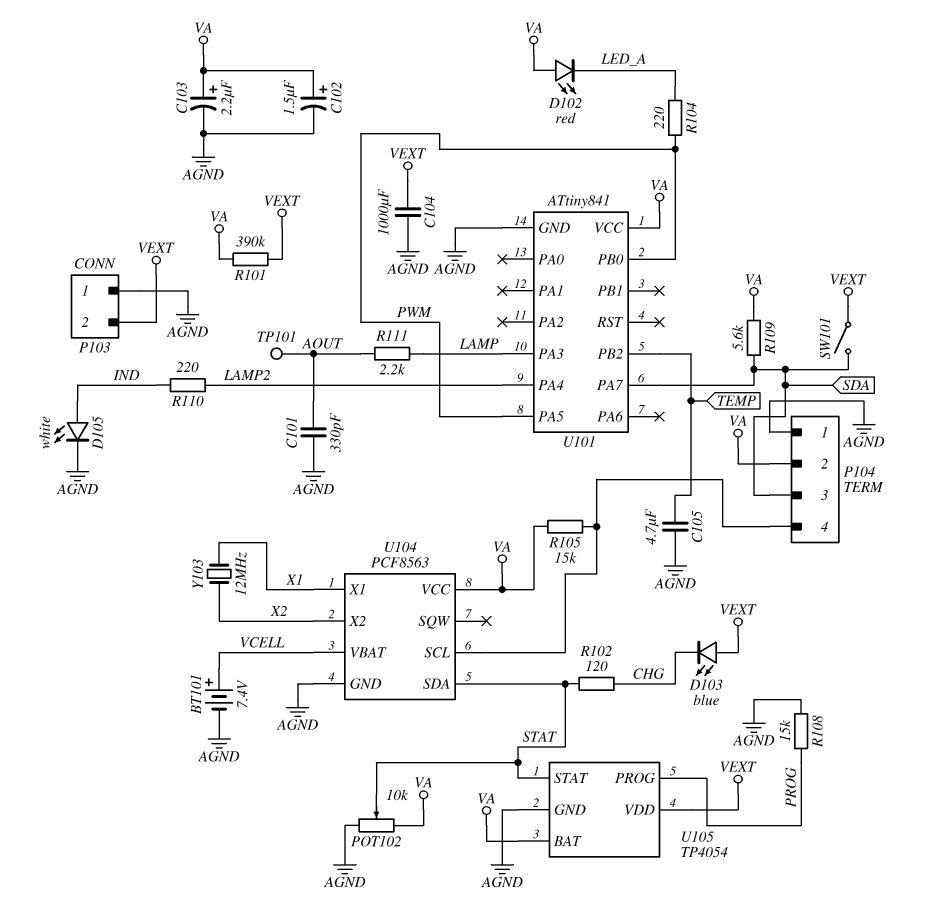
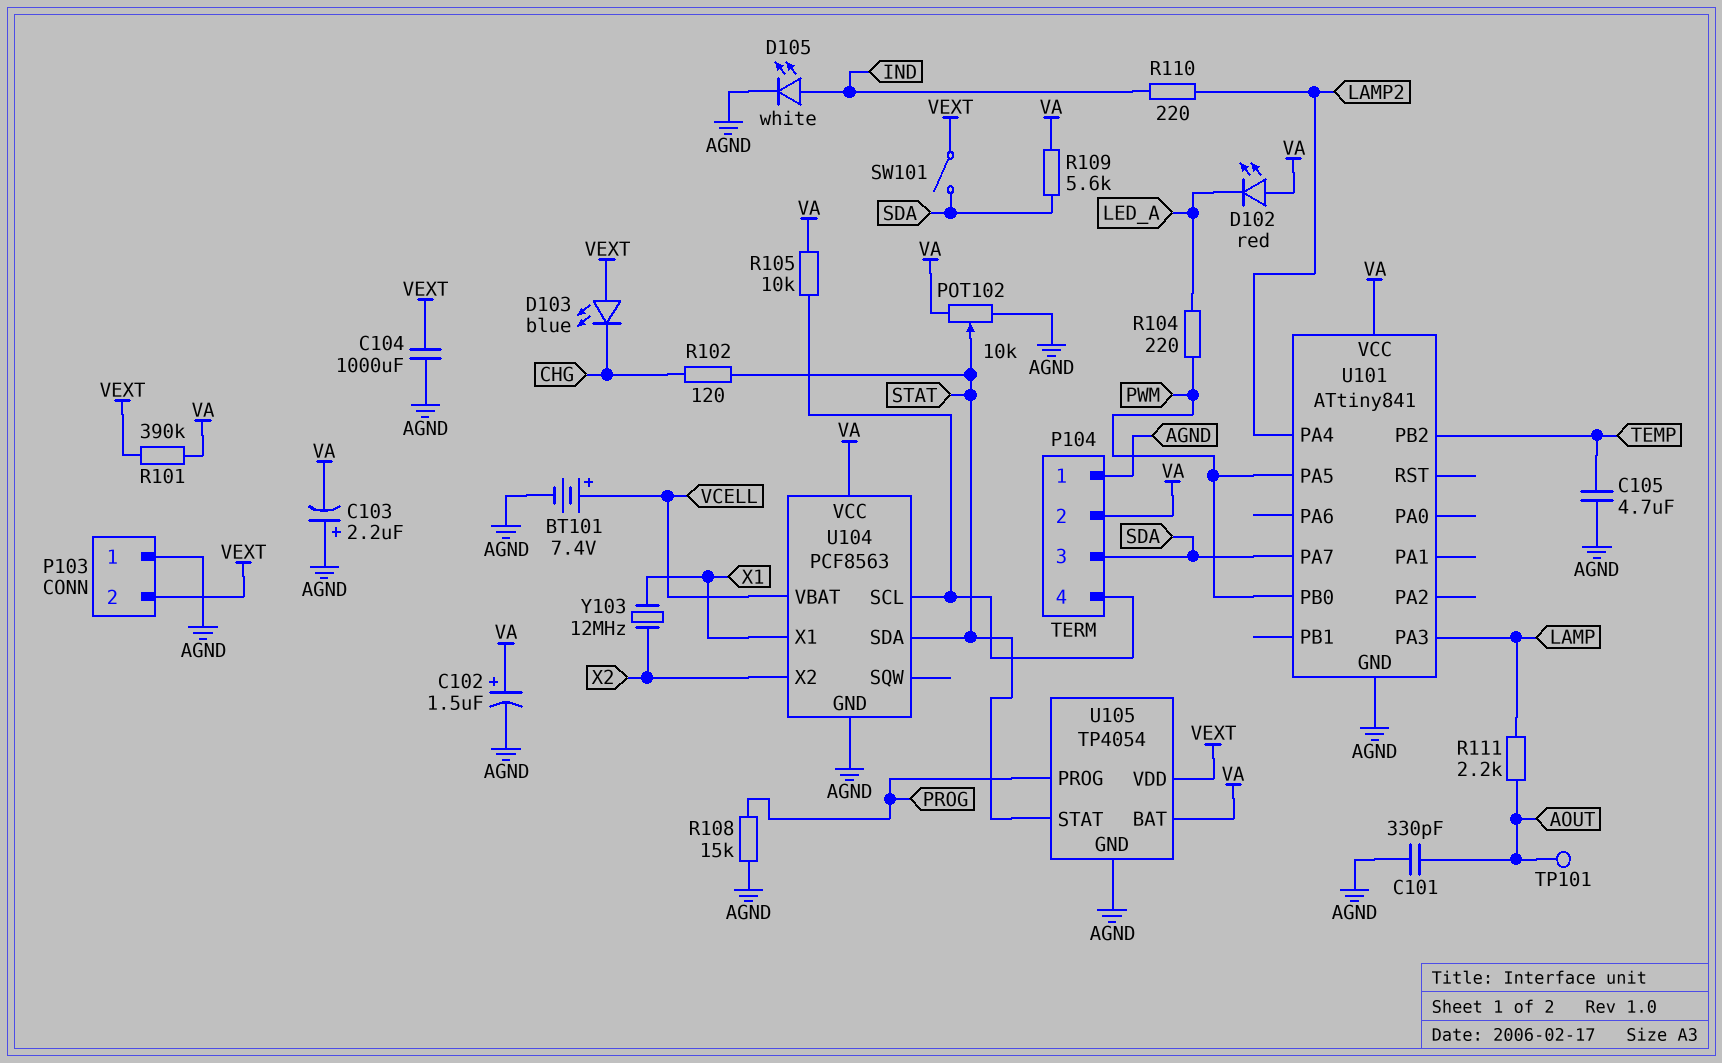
C103: 2.2uF (plus VA, minus AGND) -> 2.2uF (plus AGND, minus VA)
R105: 15k (P104/4, VA) -> 10k (P104/4, VA)

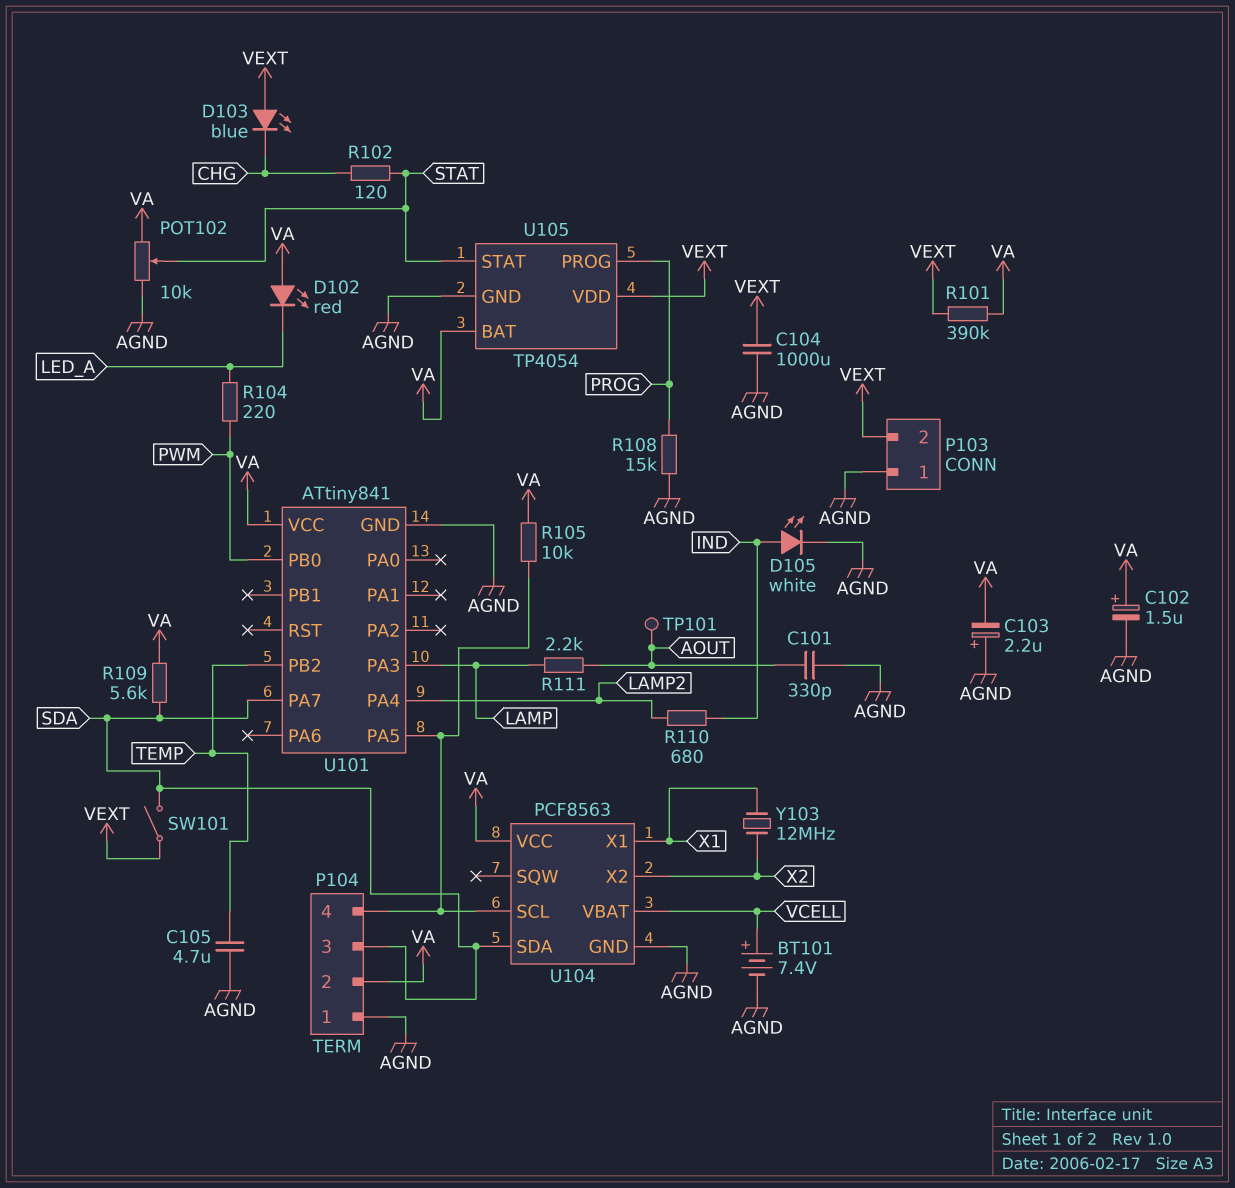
R110: 220 (IND, LAMP2) -> 680 (IND, LAMP2)
U101 pin PA5: PWM -> P104/4
U104 pin SDA: STAT -> SDA

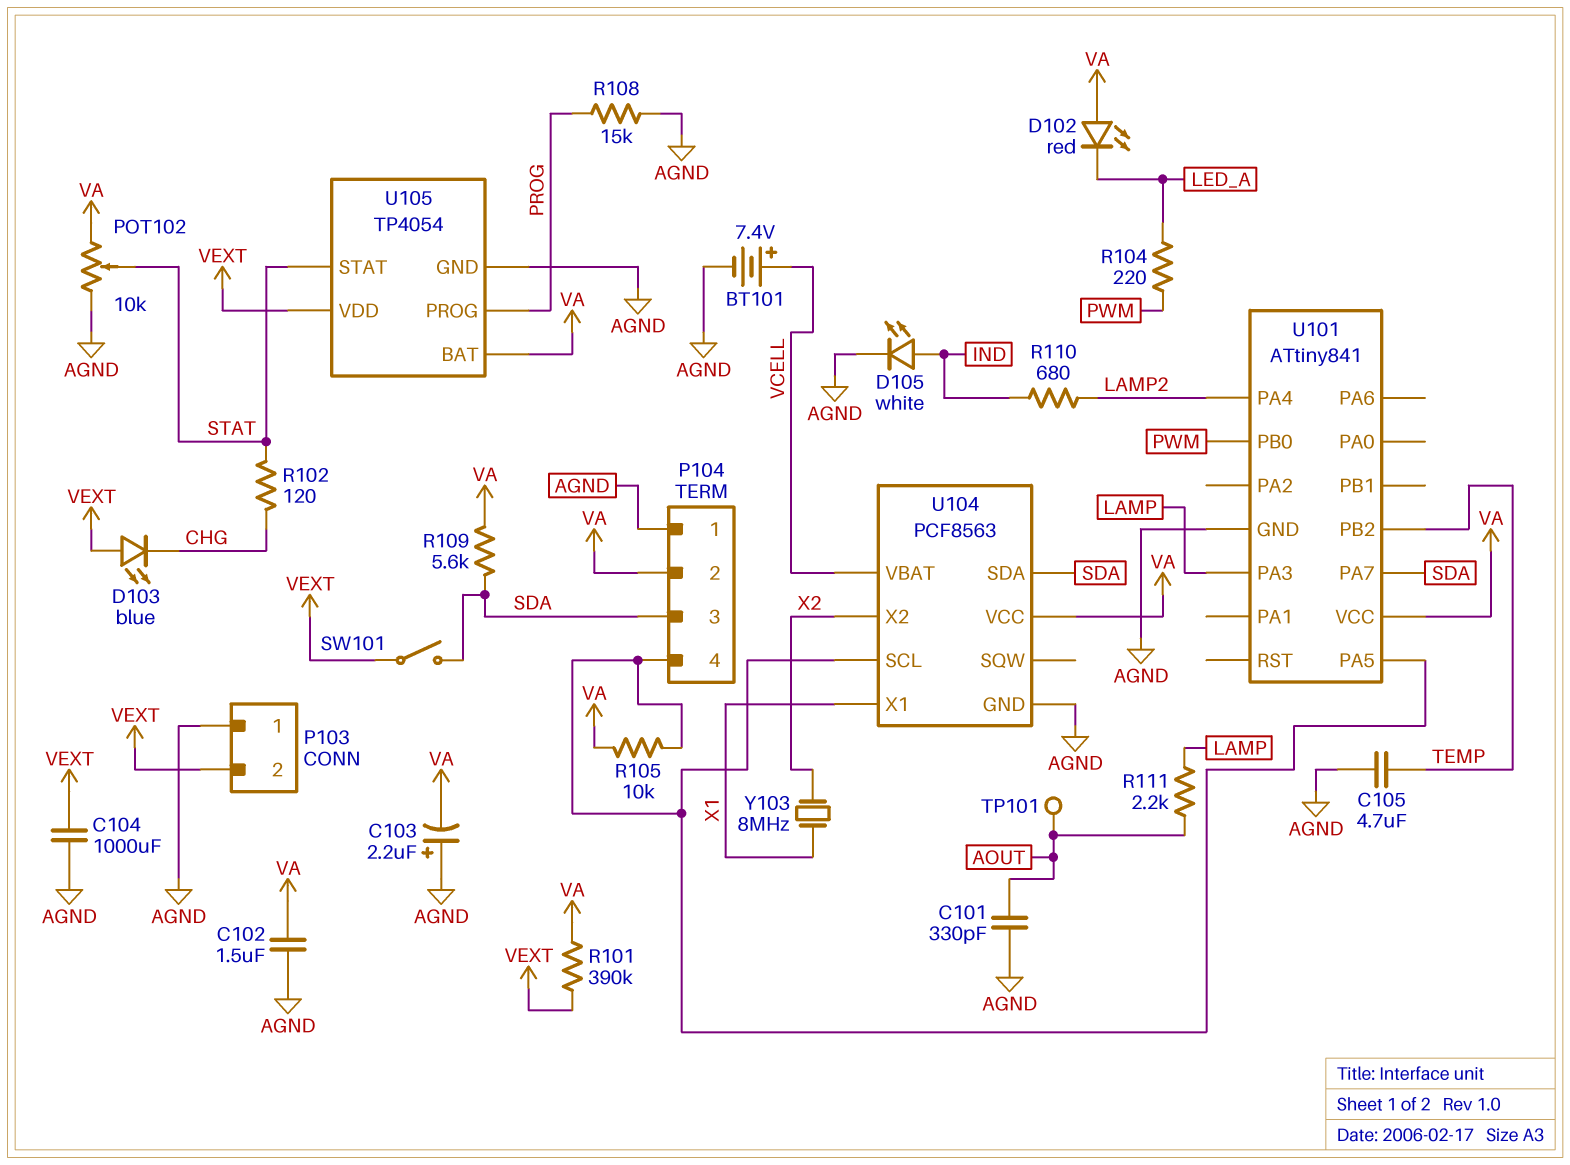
C102: 1.5uF (plus VA, minus AGND) -> 1.5uF (AGND, VA)
Y103: 12MHz (X1, X2) -> 8MHz (X1, X2)

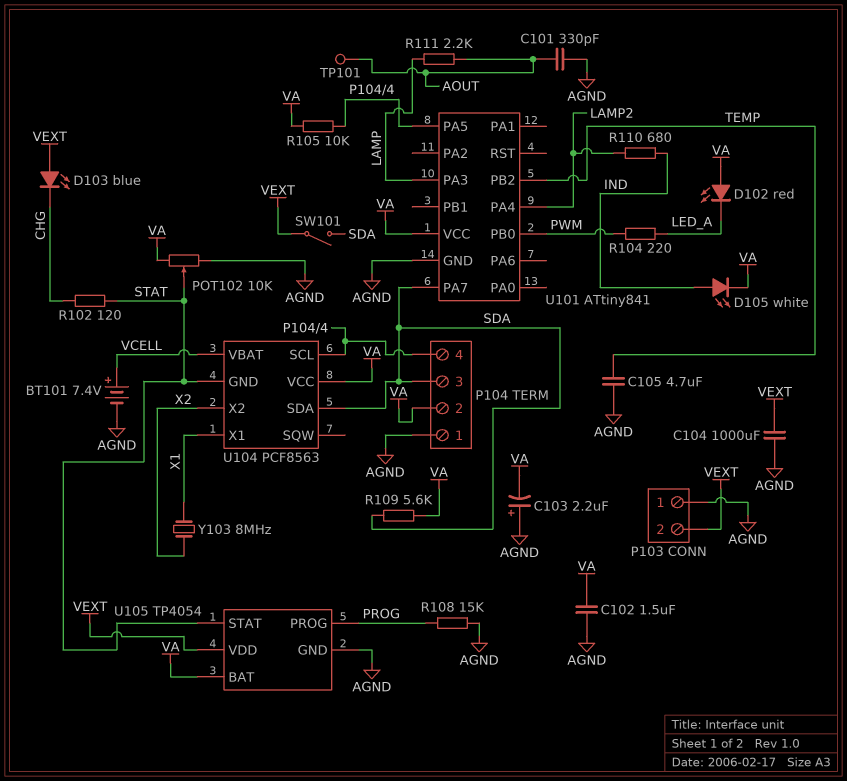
D105: LED white (A IND, K AGND) -> LED white (A IND, K VA)
R101: 390k (VA, VEXT) -> none
U104 pin GND: AGND -> STAT

